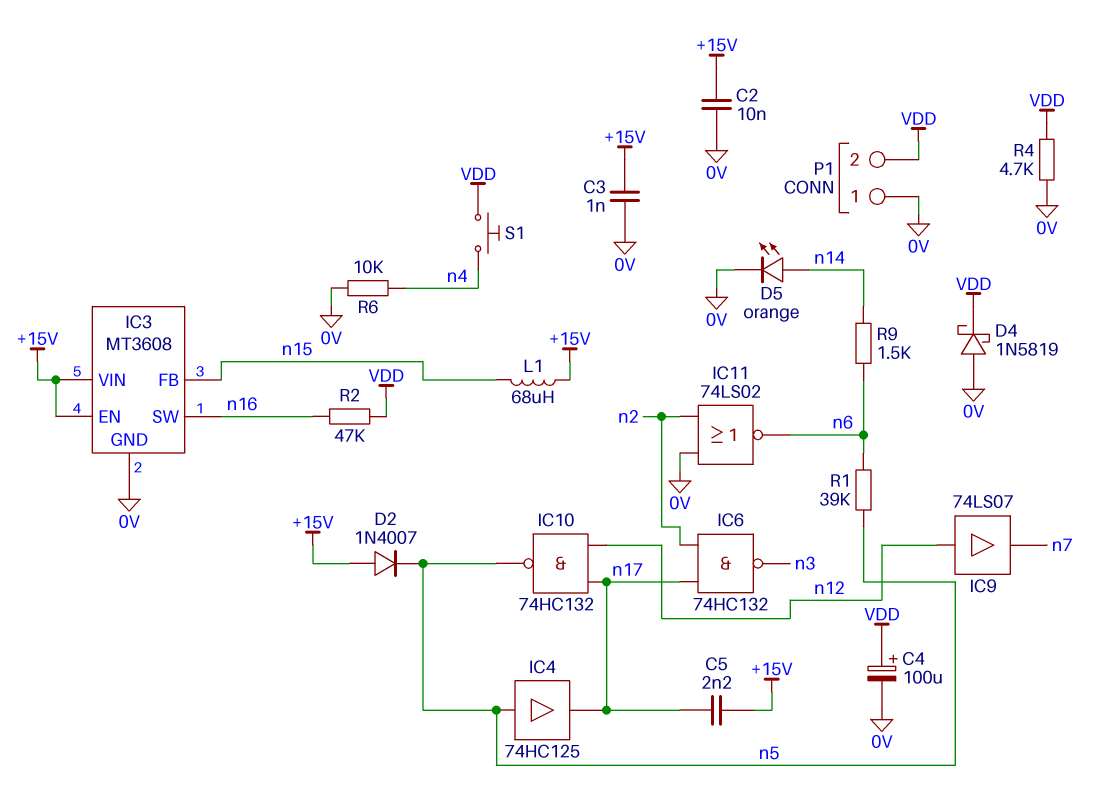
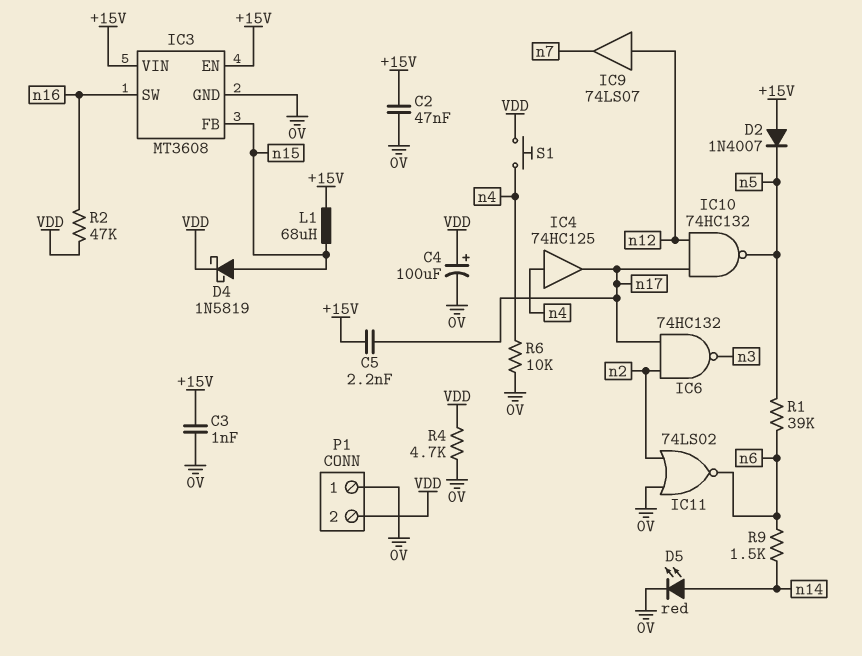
C2: 10nF (+15V, 0V) -> 47nF (+15V, 0V)
D4: schottky 1N5819 (A 0V, K VDD) -> schottky 1N5819 (A n15, K VDD)
D5: LED orange (A n14, K 0V) -> LED red (A n14, K 0V)
IC4: buffer 74HC125 (in n5, out n17) -> buffer 74HC125 (in n4, out n17)

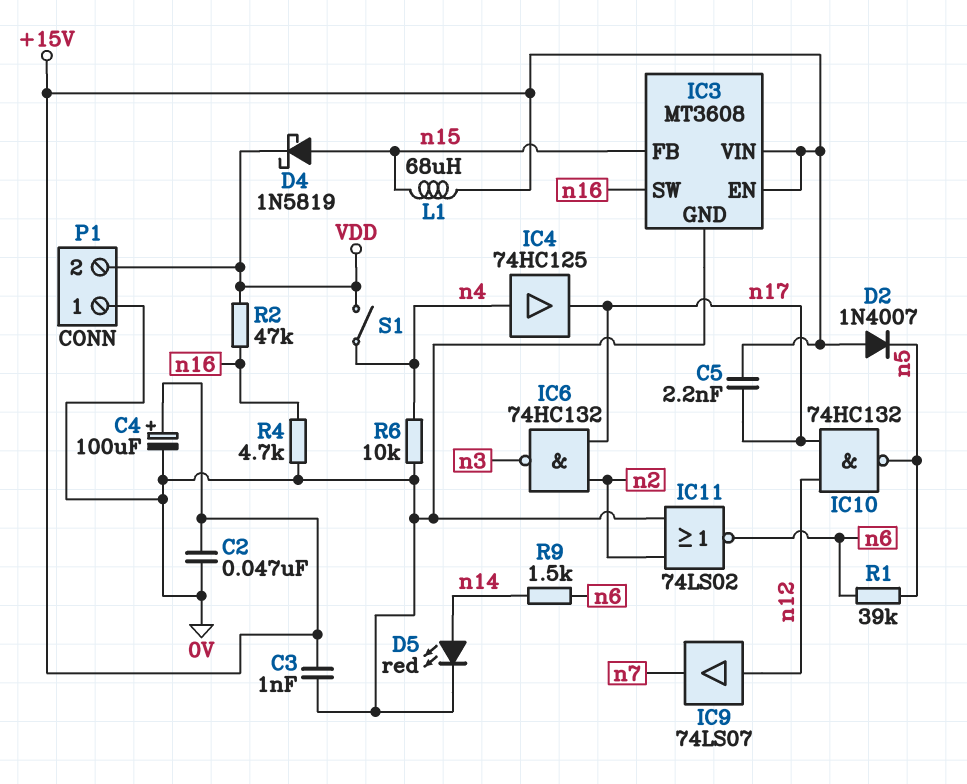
C4: 100uF (plus VDD, minus 0V) -> 100uF (plus +15V, minus 0V)
R4: 4.7k (0V, VDD) -> 4.7k (0V, n16)
S1: button (VDD, n4) -> switch (VDD, n4)

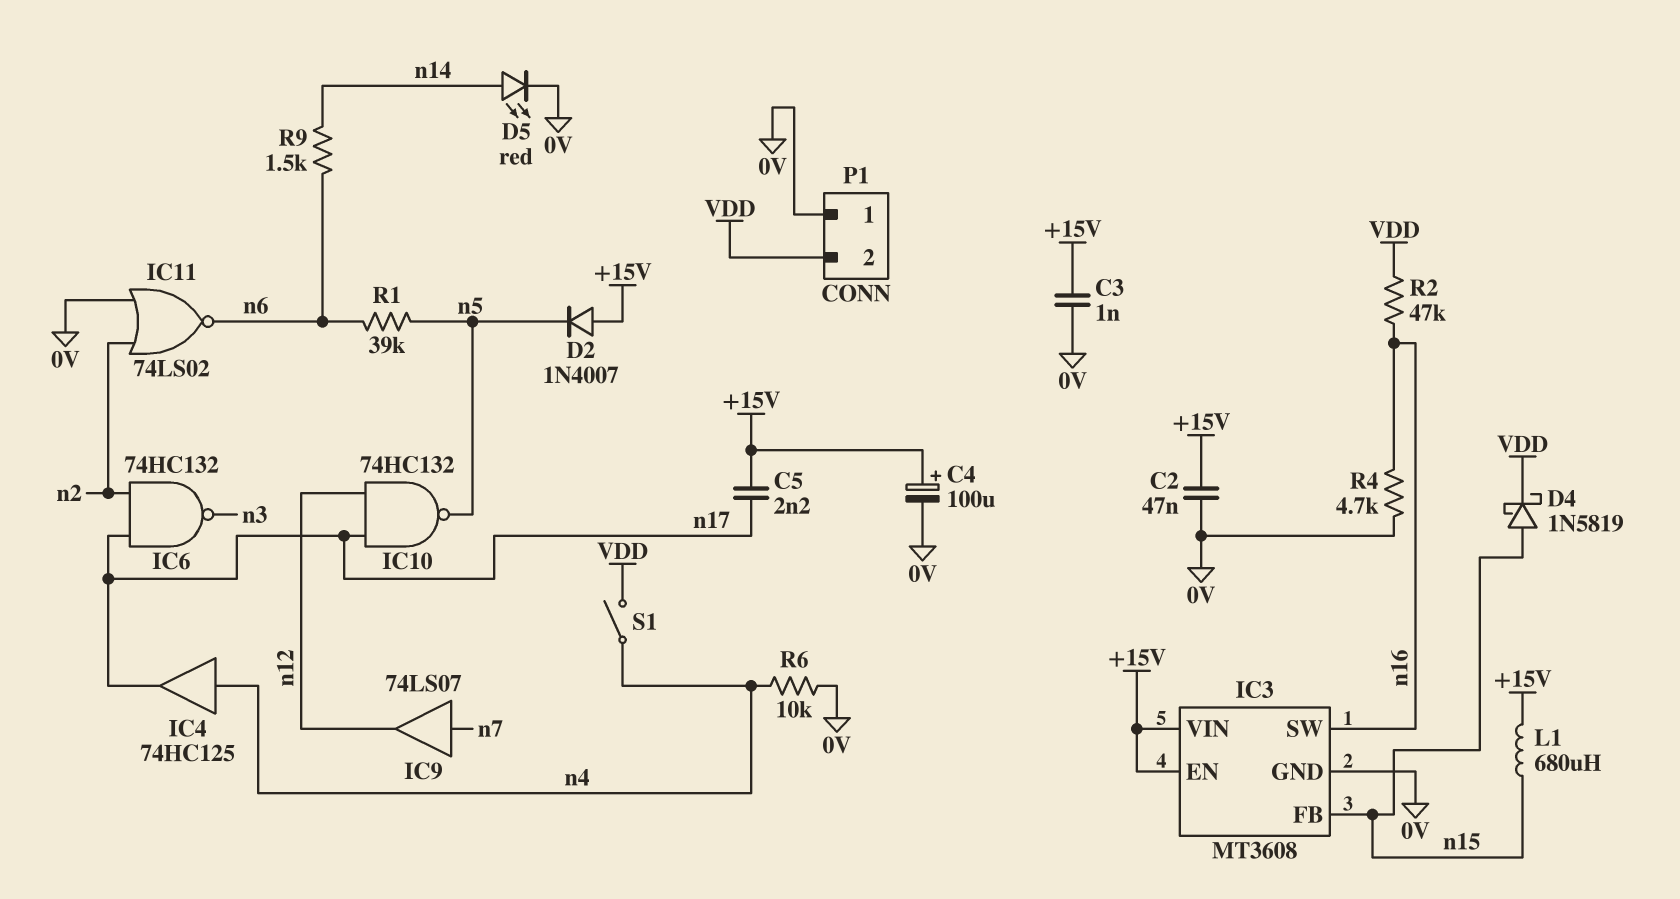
IC9: buffer 74LS07 (in n12, out n7) -> buffer 74LS07 (in n7, out n12)
L1: 68uH (+15V, n15) -> 680uH (+15V, n15)

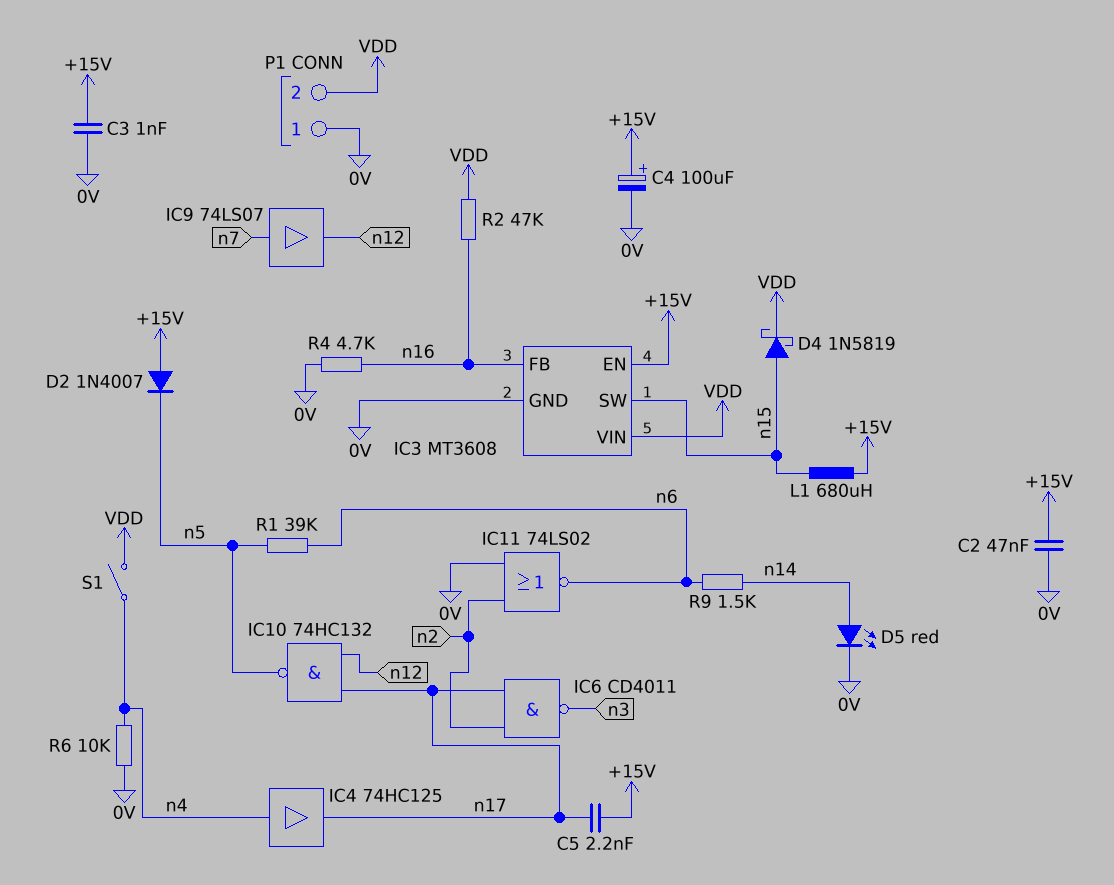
IC3 pin FB: n15 -> n16
IC3 pin SW: n16 -> n15
IC3 pin VIN: +15V -> VDD
IC6: NAND 74HC132 (in n2, in n17, out n3) -> NAND CD4011 (in n2, in n17, out n3)

